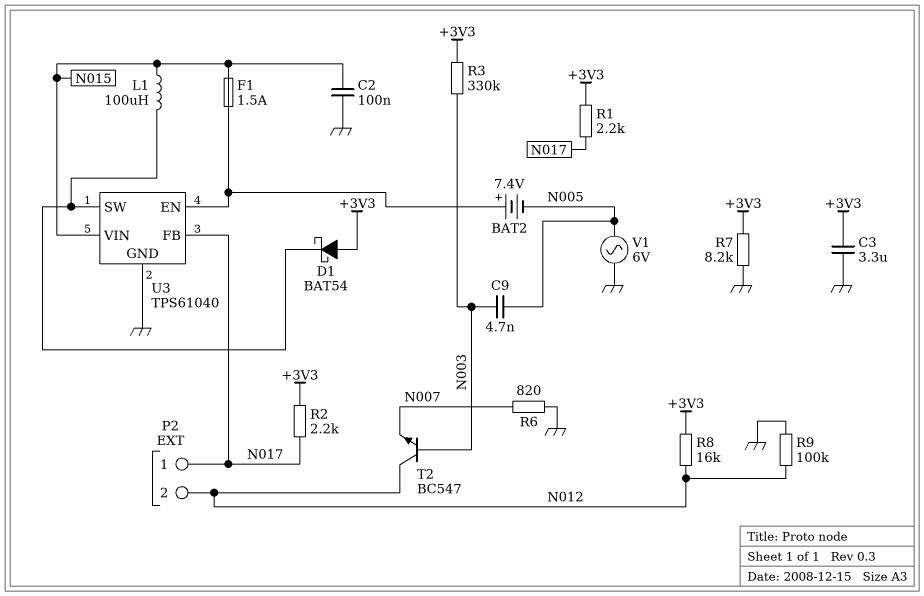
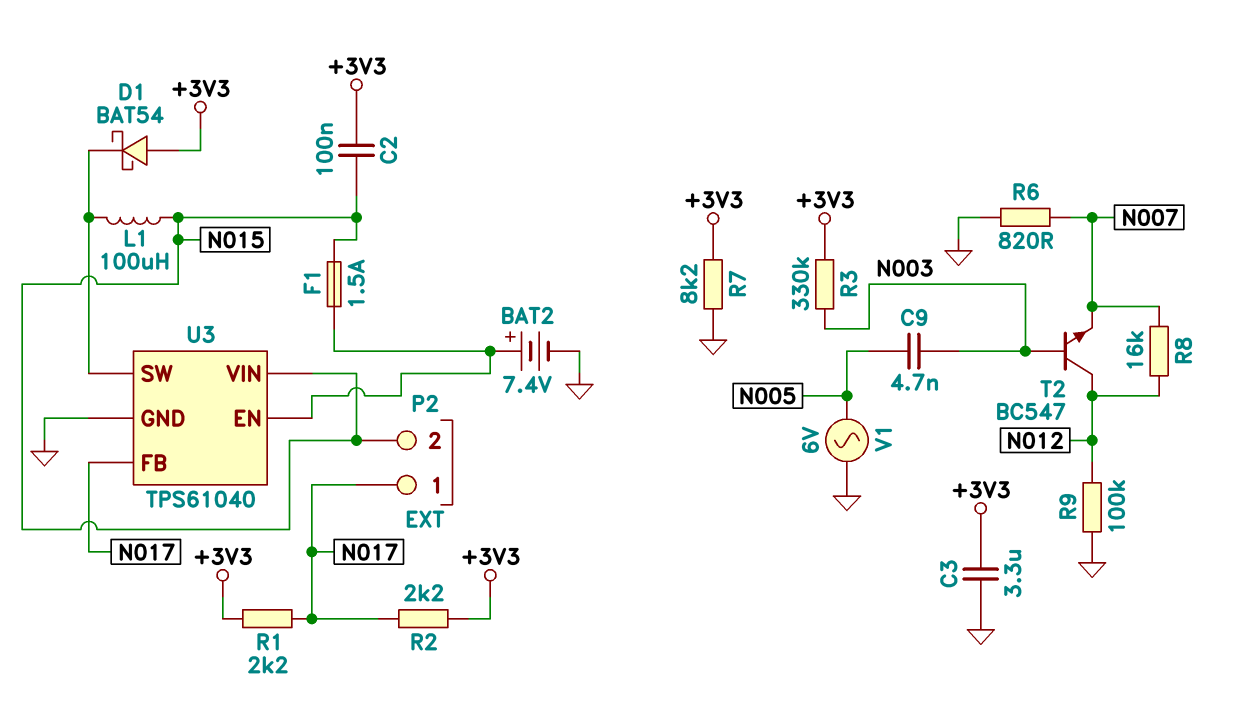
BAT2: 7.4V (plus U3/EN, minus N005) -> 7.4V (plus U3/EN, minus GND)
C2: 100nF (GND, N015) -> 100nF (+3V3, N015)
P2 pin 2: N012 -> N015
R8: 16k (+3V3, N012) -> 16k (N007, N012)

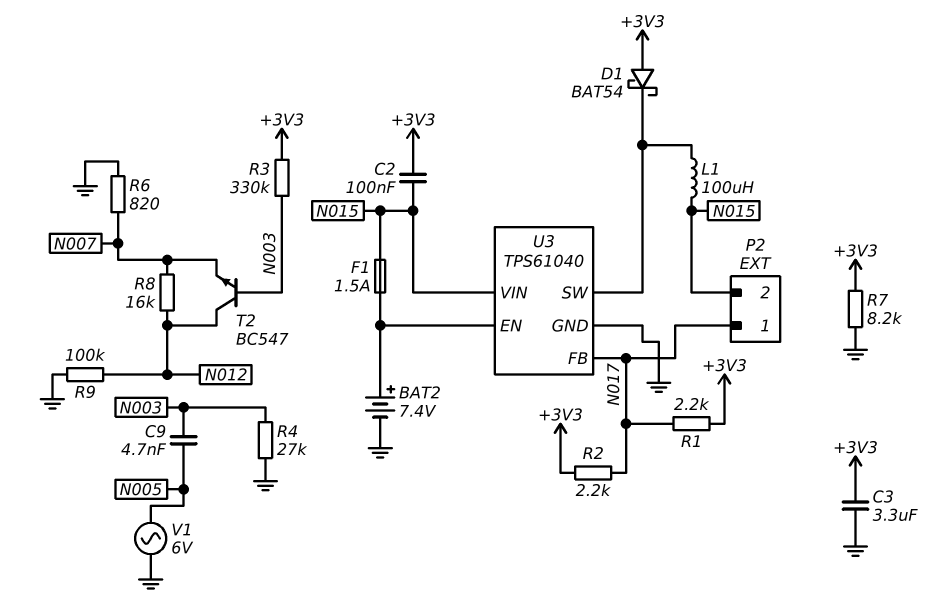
R4: none -> 27k (GND, N003)

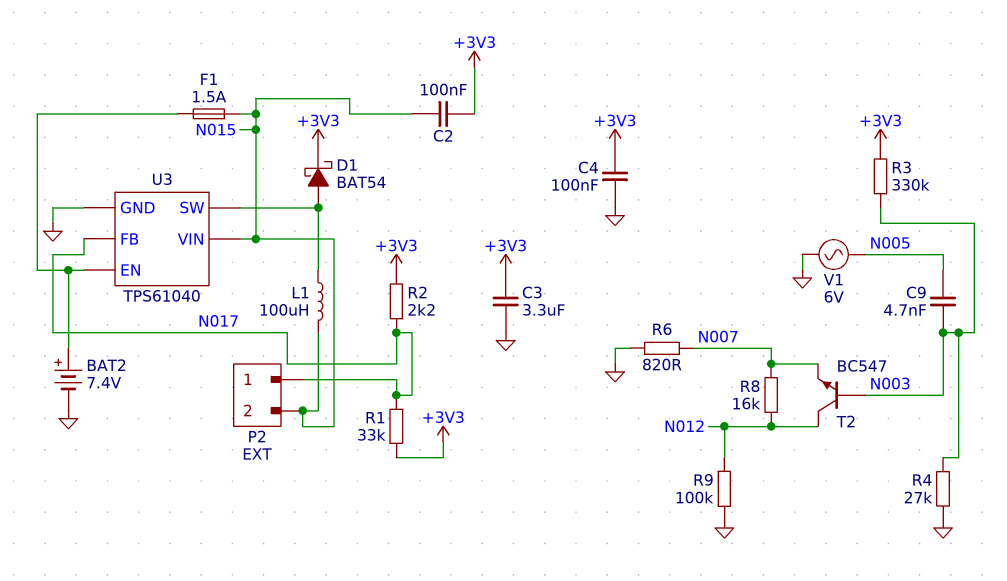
C4: none -> 100nF (+3V3, GND)
D1: schottky BAT54 (A +3V3, K U3/SW) -> schottky BAT54 (A U3/SW, K +3V3)
R1: 2.2k (+3V3, N017) -> 33k (+3V3, N017)
R7: 8.2k (+3V3, GND) -> none

